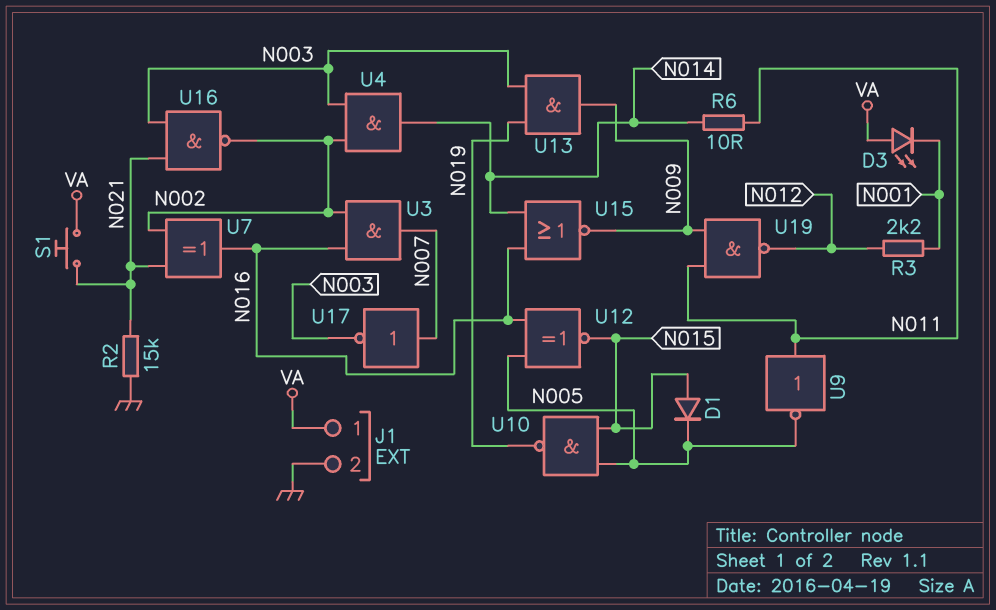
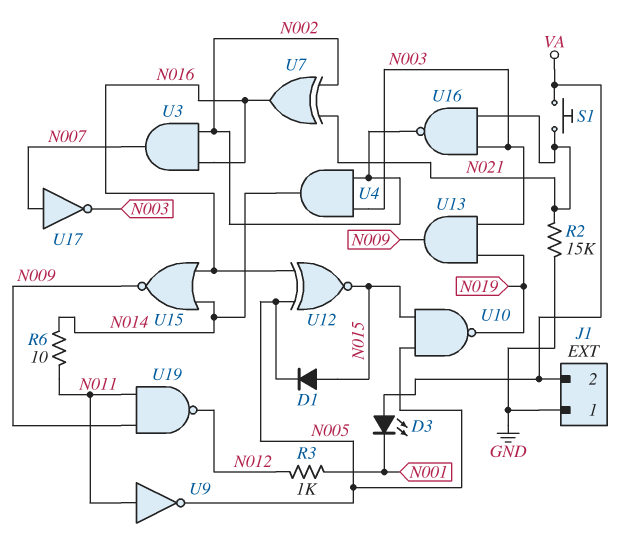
J1 pin 1: VA -> GND
J1 pin 2: GND -> VA
R3: 2.2k (N001, N012) -> 1k (N001, N012)

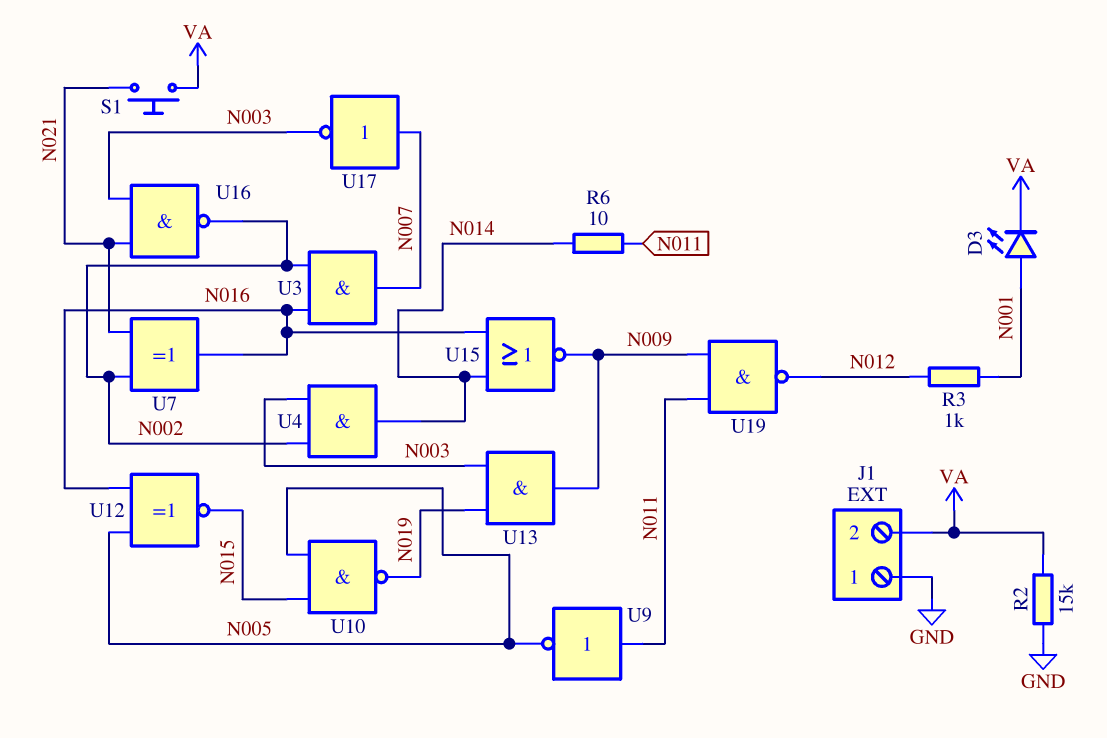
D1: diode (A N015, K N005) -> none
D3: LED (A VA, K N001) -> LED (A N001, K VA)
R2: 15k (GND, N021) -> 15k (GND, VA)

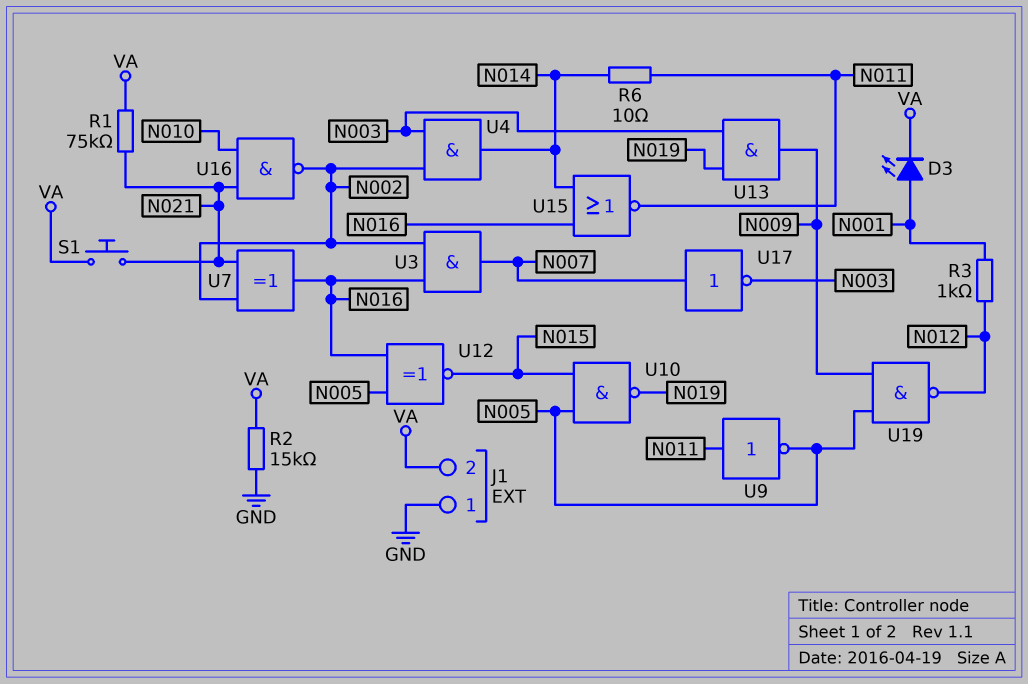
R1: none -> 75k (N021, VA)
U15: NOR (in N014, in N016, out N009) -> NOR (in N014, in N016, out N011)
U16: NAND (in N003, in N021, out N002) -> NAND (in N010, in N021, out N002)
U19: NAND (in N009, in N011, out N012) -> NAND (in N005, in N009, out N012)

